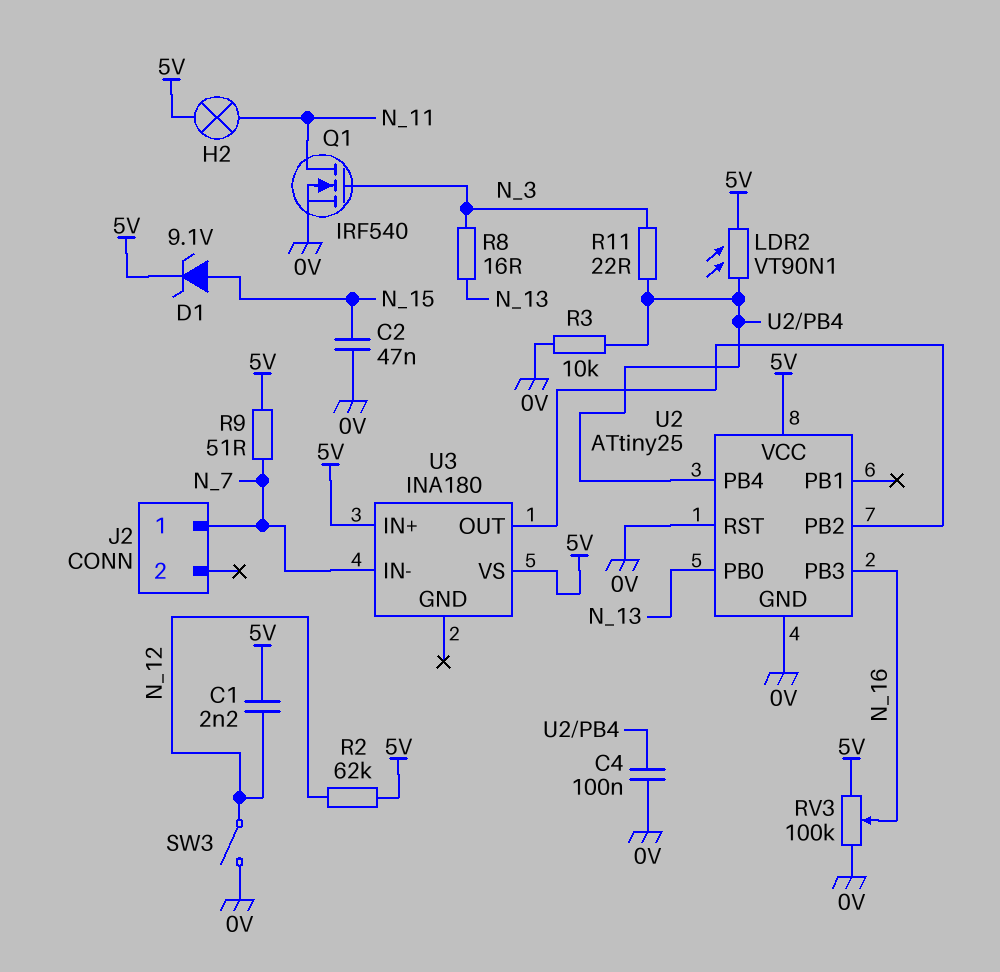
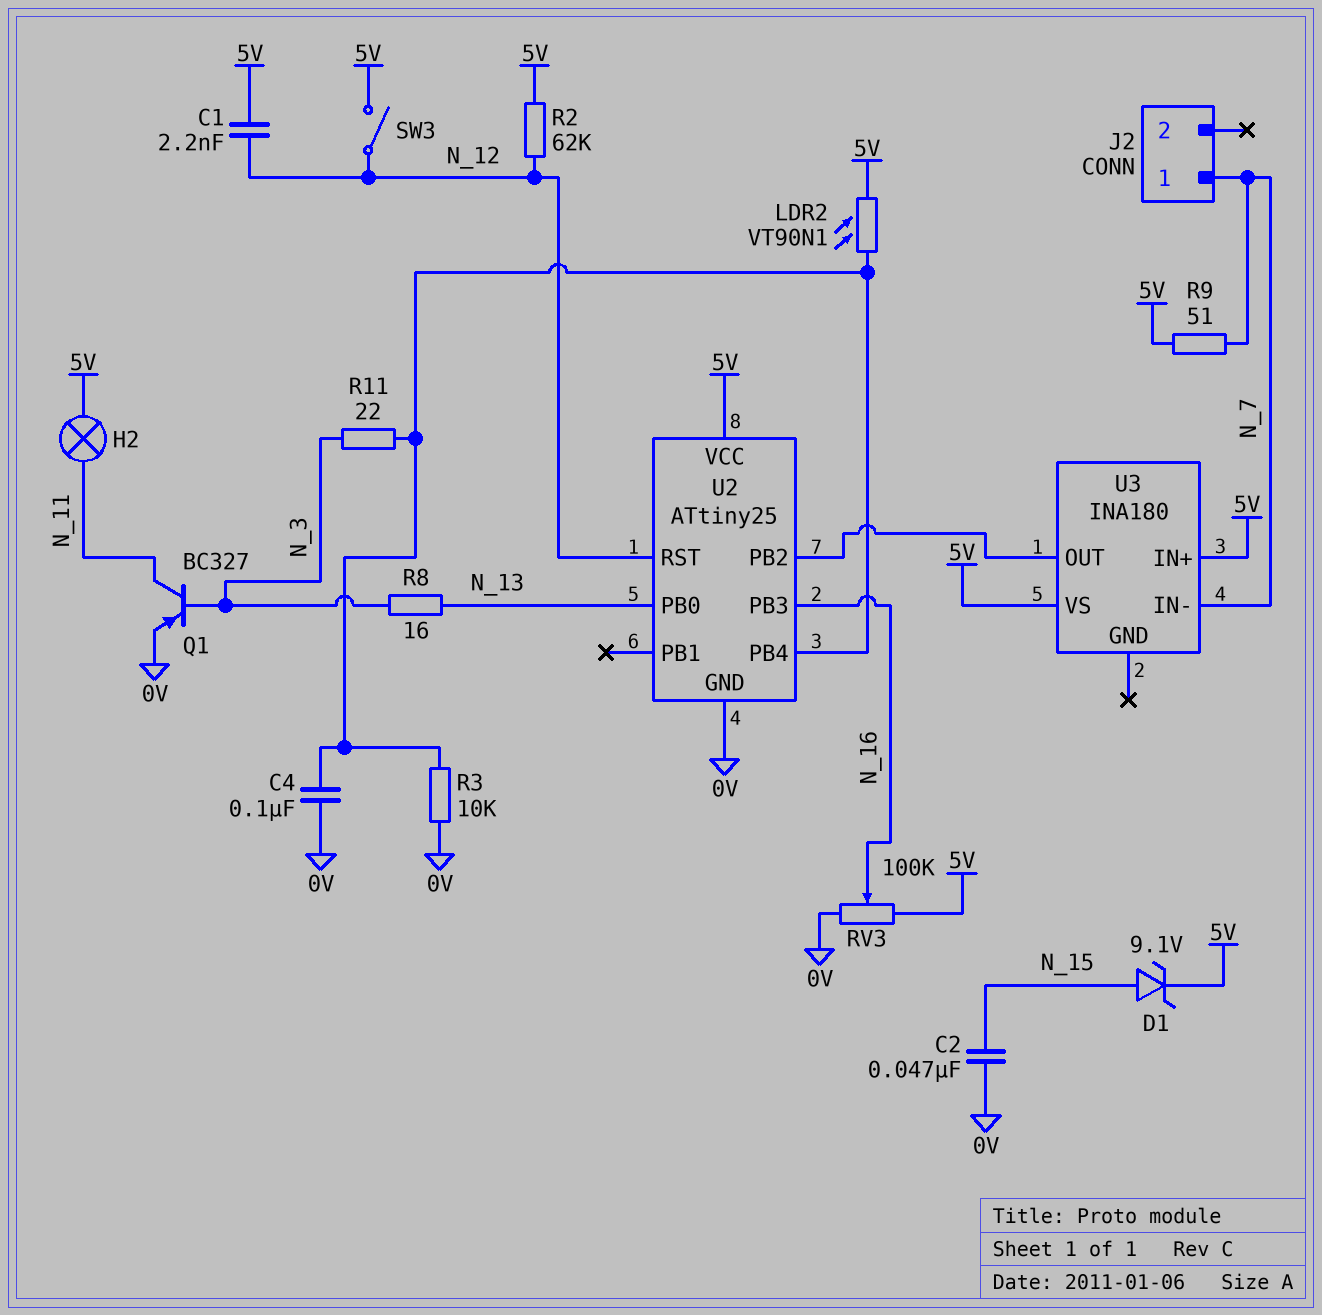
Q1: NMOS IRF540 (G N_3, D N_11, S 0V) -> PNP BC327 (B N_3, C N_11, E 0V)
SW3: switch (0V, N_12) -> switch (5V, N_12)
U2 pin RST: 0V -> N_12

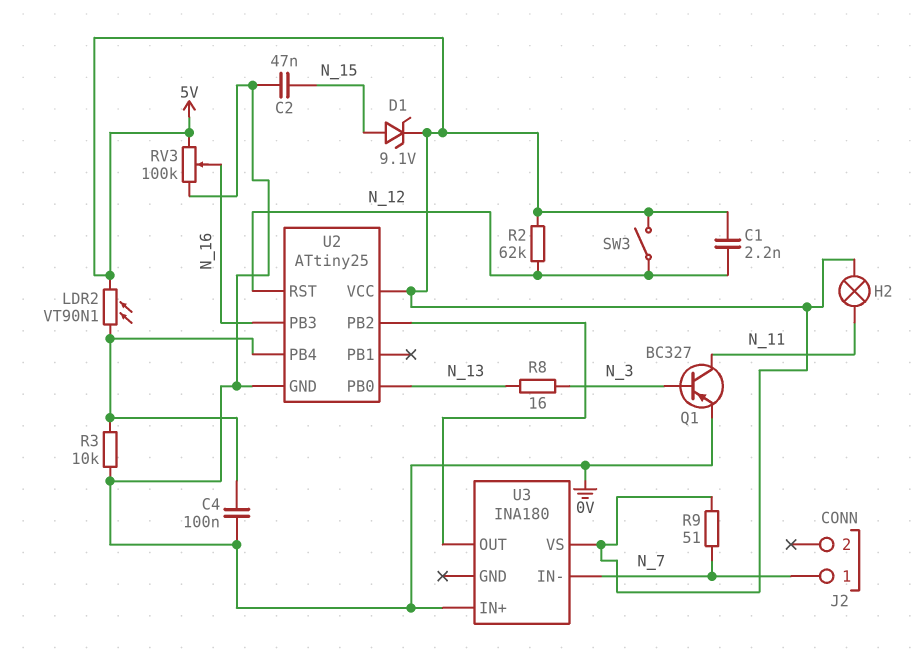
R11: 22 (N_3, U2/PB4) -> none
U3 pin IN+: 5V -> 0V

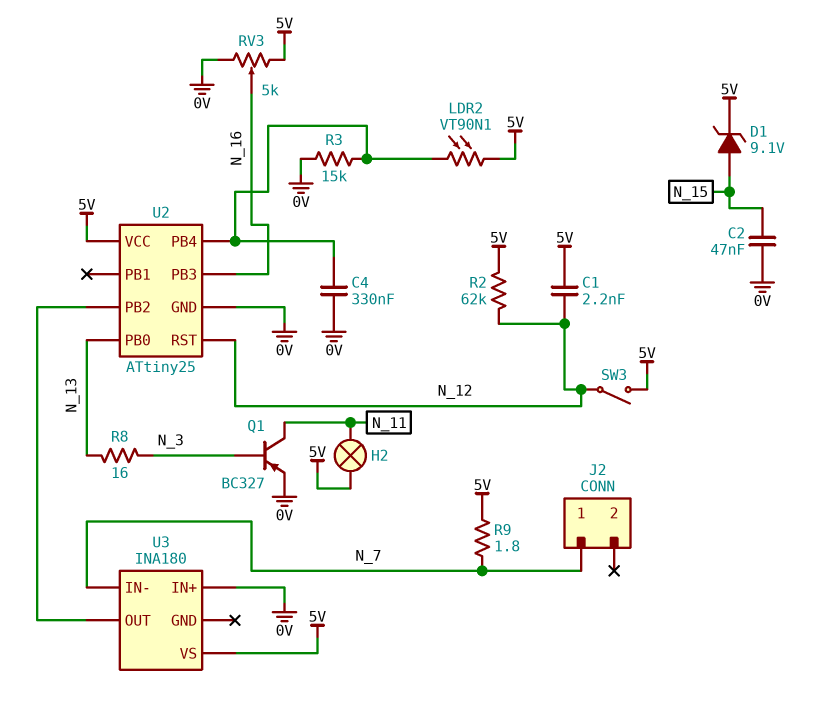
C4: 100nF (0V, U2/PB4) -> 330nF (0V, U2/PB4)
R3: 10k (0V, U2/PB4) -> 15k (0V, U2/PB4)
R9: 51 (5V, N_7) -> 1.8 (5V, N_7)
RV3: 100k (0V, 5V, wiper N_16) -> 5k (0V, 5V, wiper N_16)

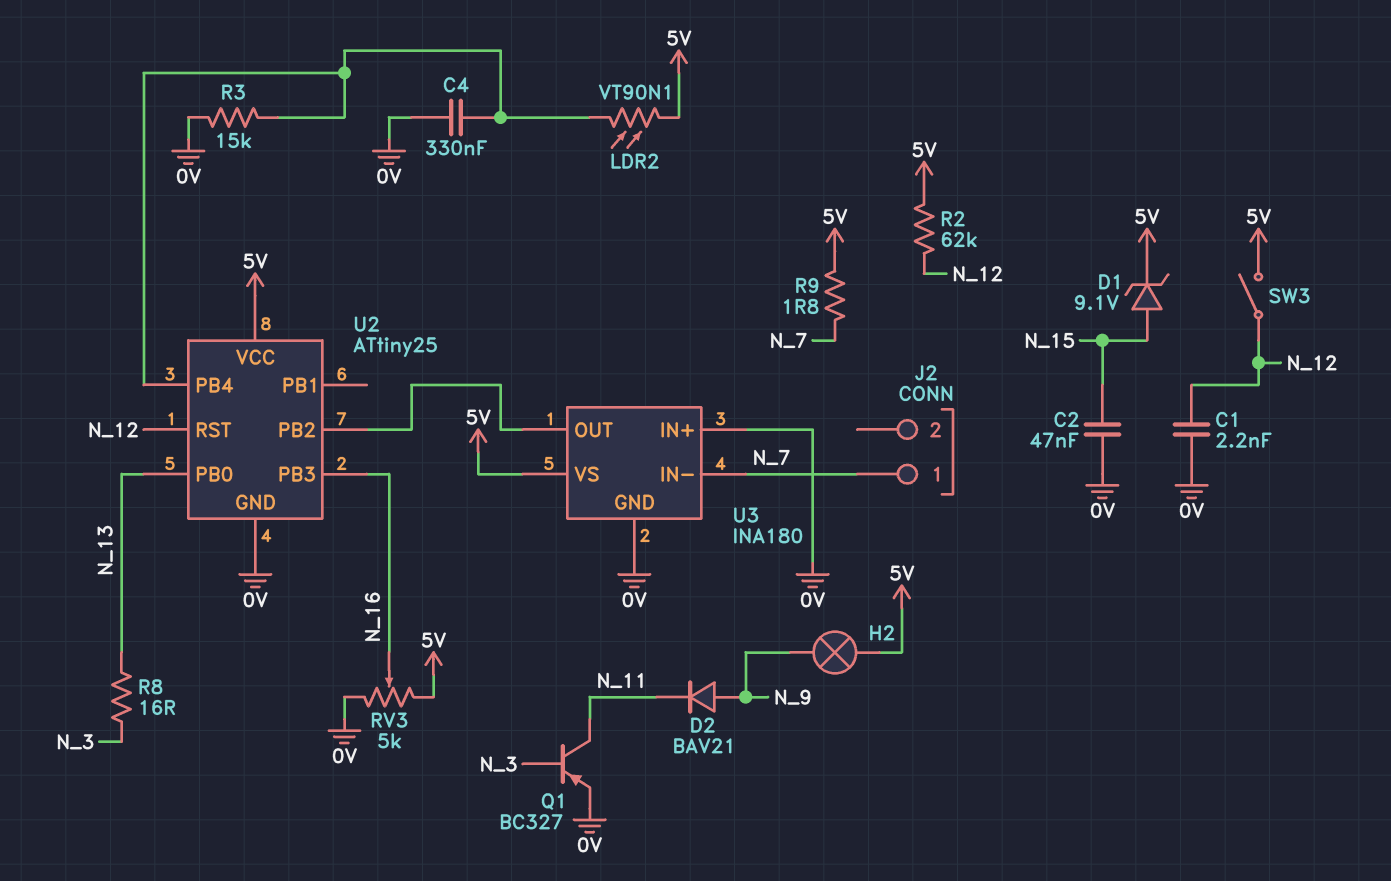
C1: 2.2nF (5V, N_12) -> 2.2nF (0V, N_12)
D2: none -> diode BAV21 (A N_9, K N_11)
H2: lamp (5V, N_11) -> lamp (5V, N_9)
U3 pin GND: none -> 0V

